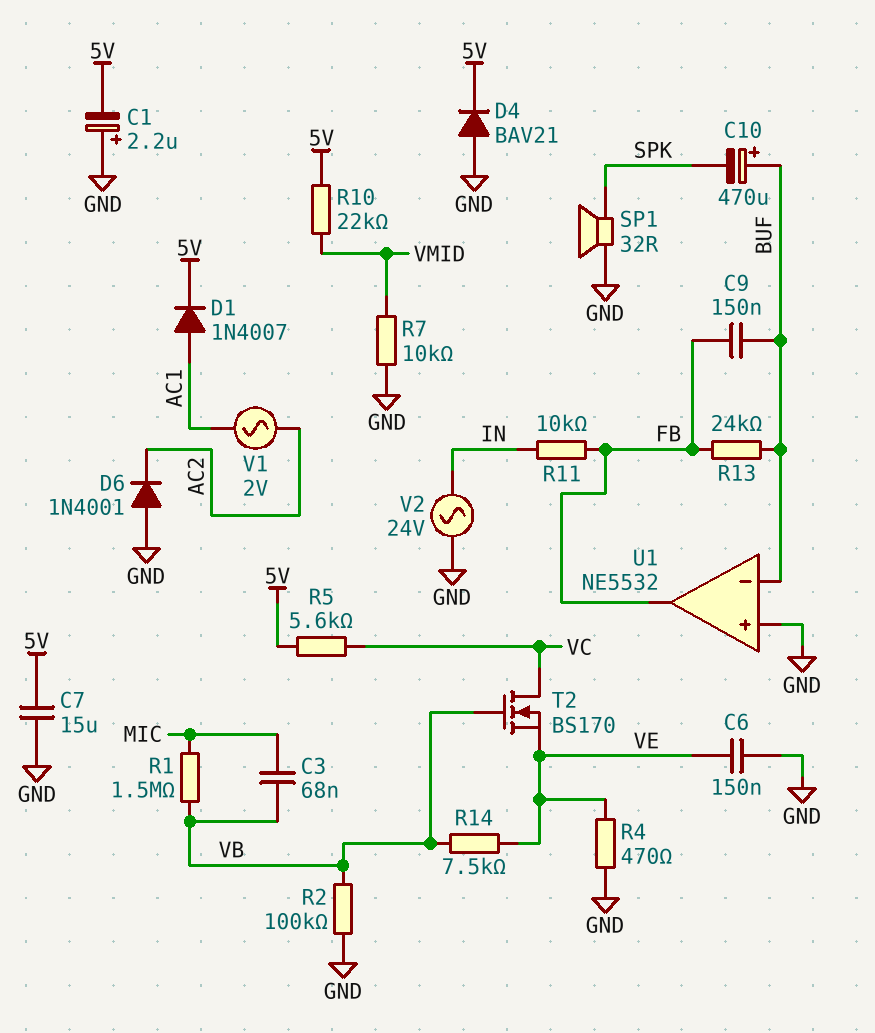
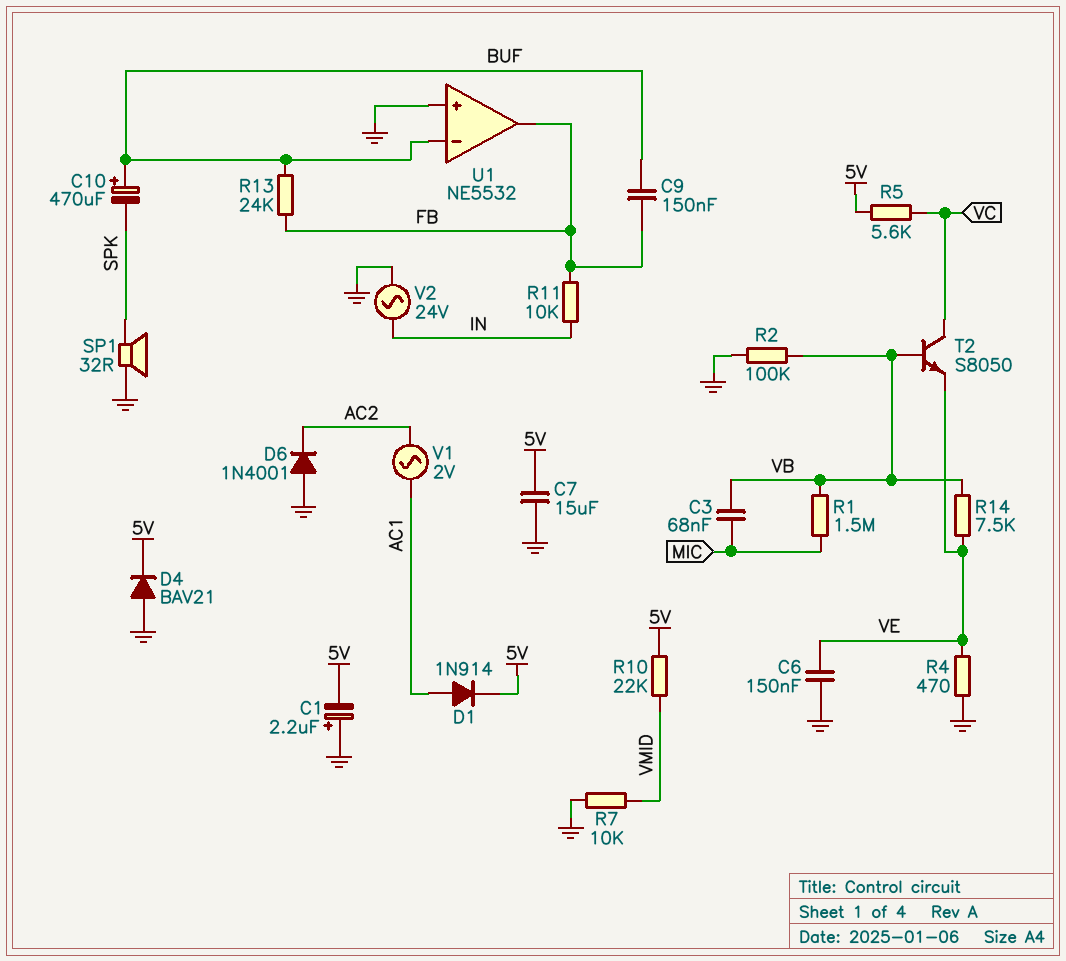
D1: diode 1N4007 (A AC1, K 5V) -> diode 1N914 (A AC1, K 5V)
T2: NMOS BS170 (G VB, D VC, S VE) -> NPN S8050 (B VB, C VC, E VE)

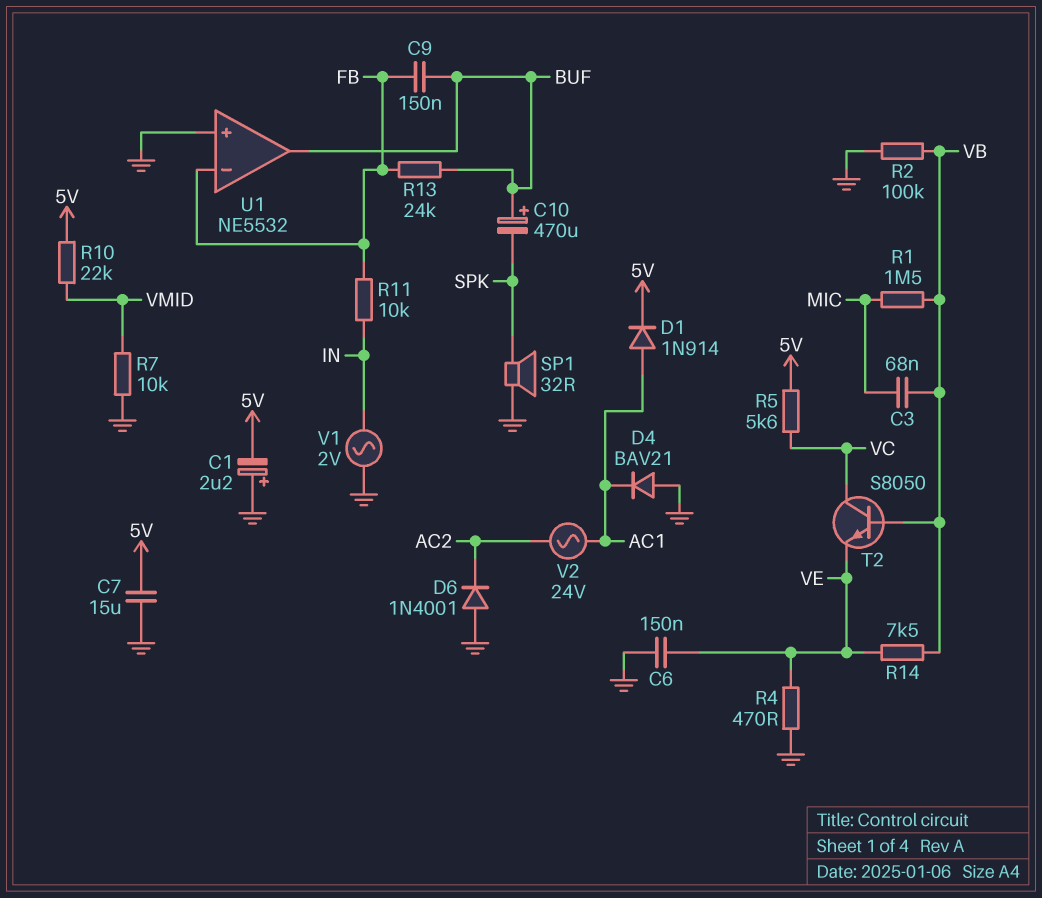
D4: diode BAV21 (A GND, K 5V) -> diode BAV21 (A GND, K AC1)
U1 pin in-: BUF -> FB
U1 pin out: FB -> BUF
V1: AC 2V (AC1, AC2) -> AC 2V (GND, IN)
V2: AC 24V (GND, IN) -> AC 24V (AC1, AC2)

